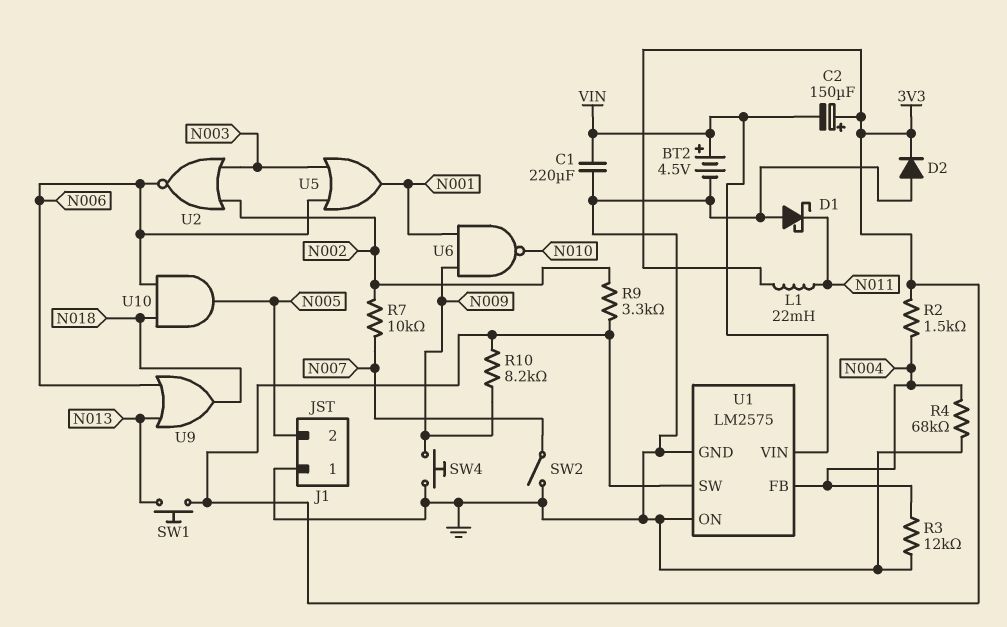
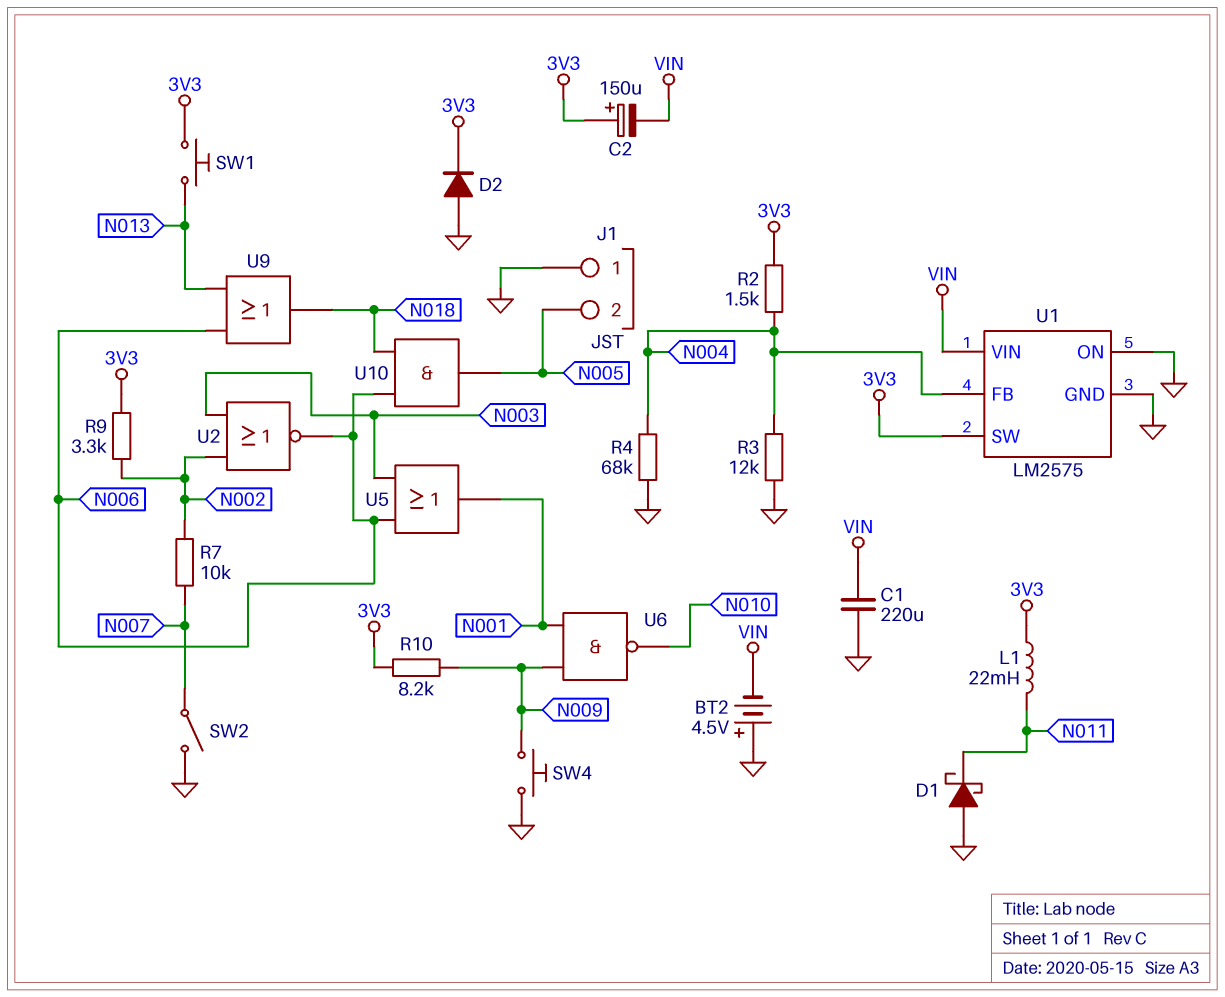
BT2: 4.5V (plus VIN, minus GND) -> 4.5V (plus GND, minus VIN)

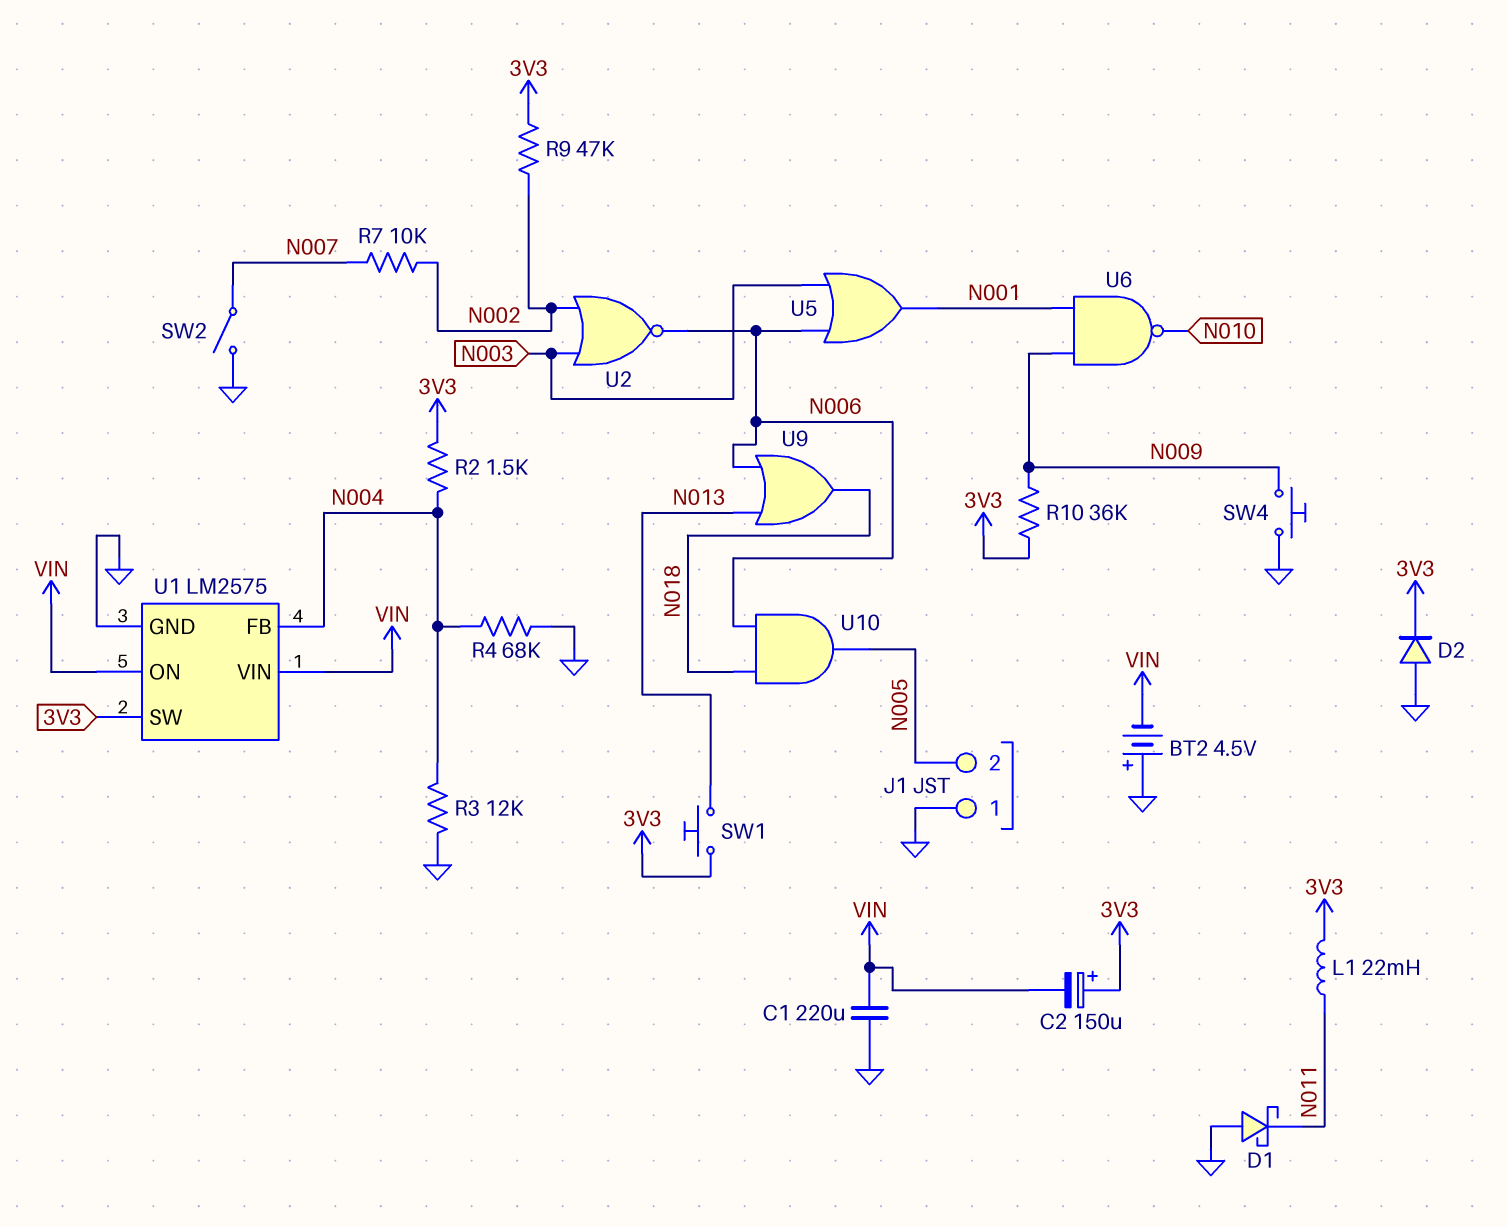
R9: 3.3k (3V3, N002) -> 47k (3V3, N002)
R10: 8.2k (3V3, N009) -> 36k (3V3, N009)
U1 pin ON: GND -> VIN

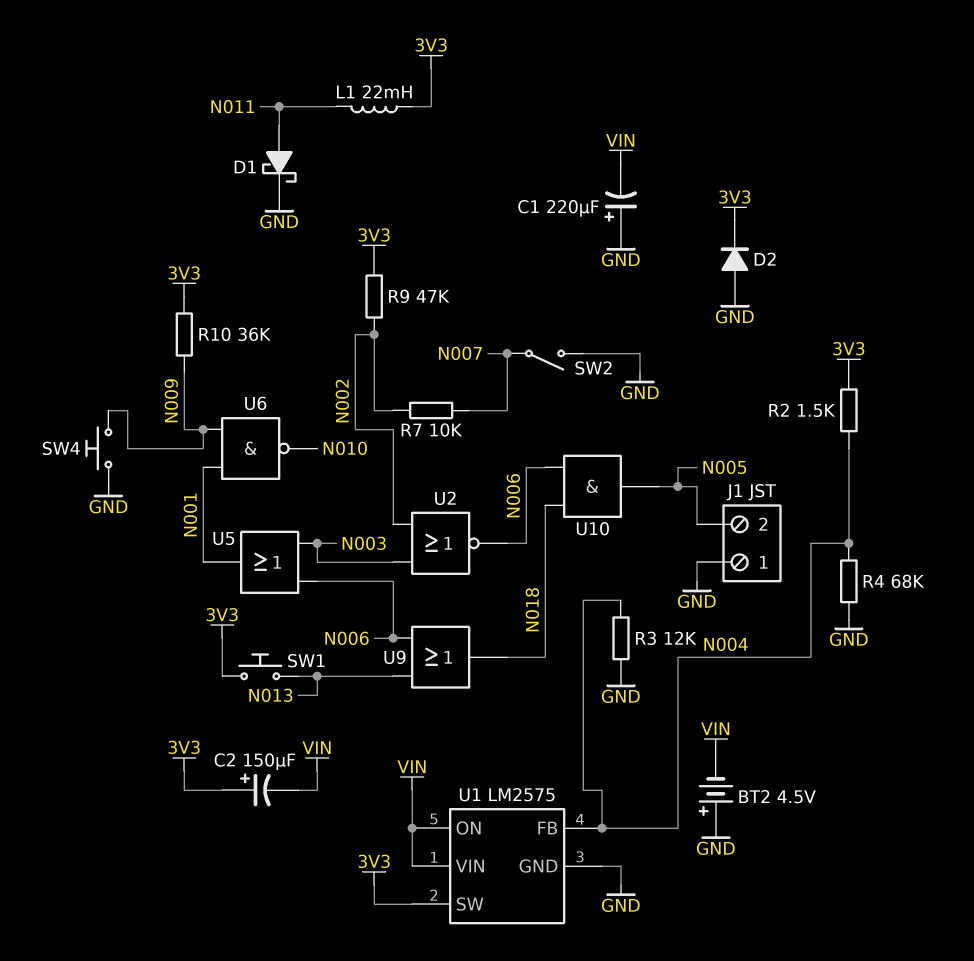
C1: 220uF (GND, VIN) -> 220uF (plus GND, minus VIN)
D1: schottky (A GND, K N011) -> schottky (A N011, K GND)

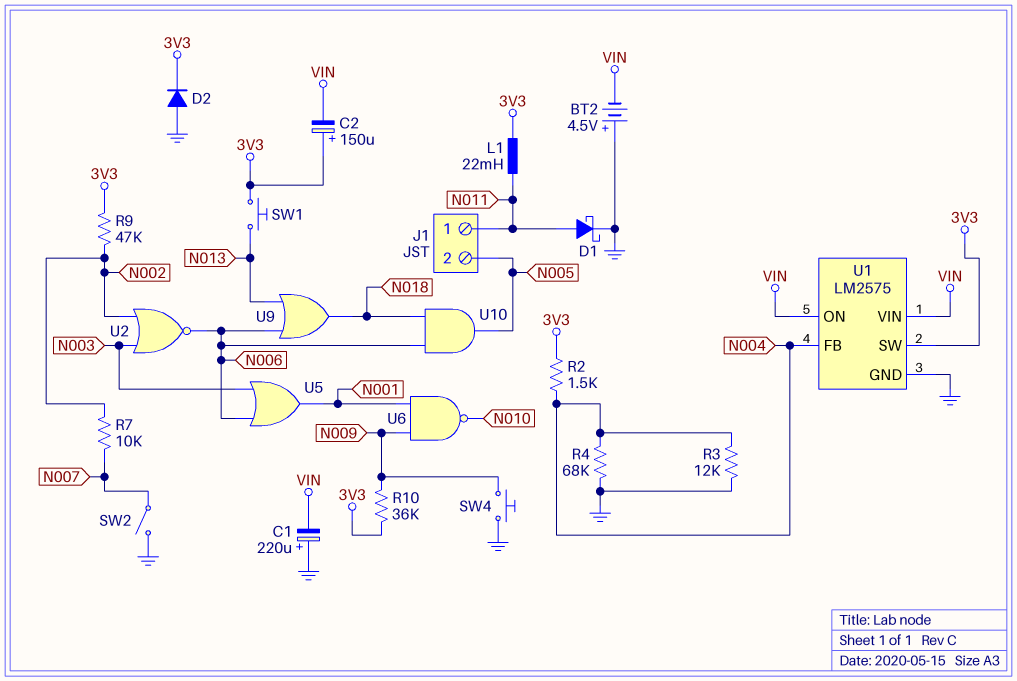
J1 pin 1: GND -> N011

